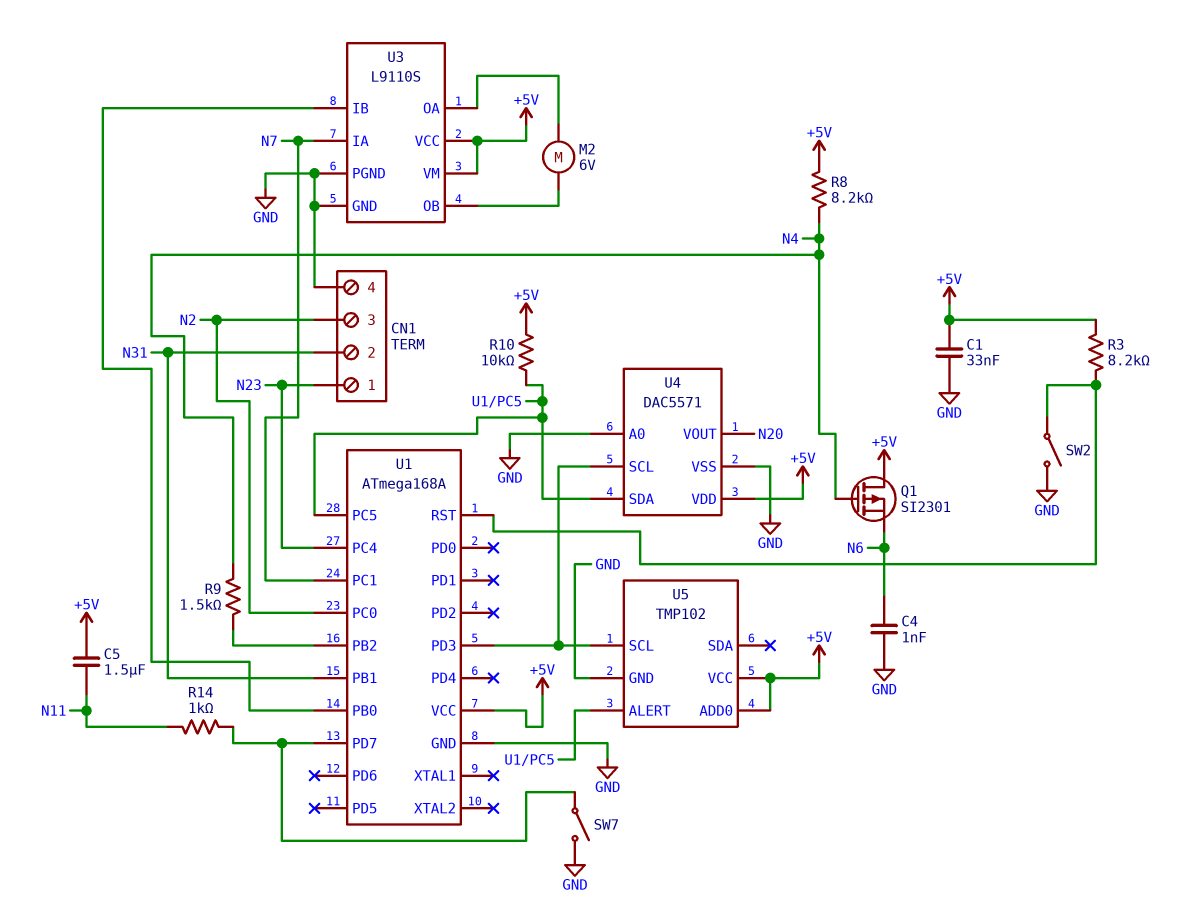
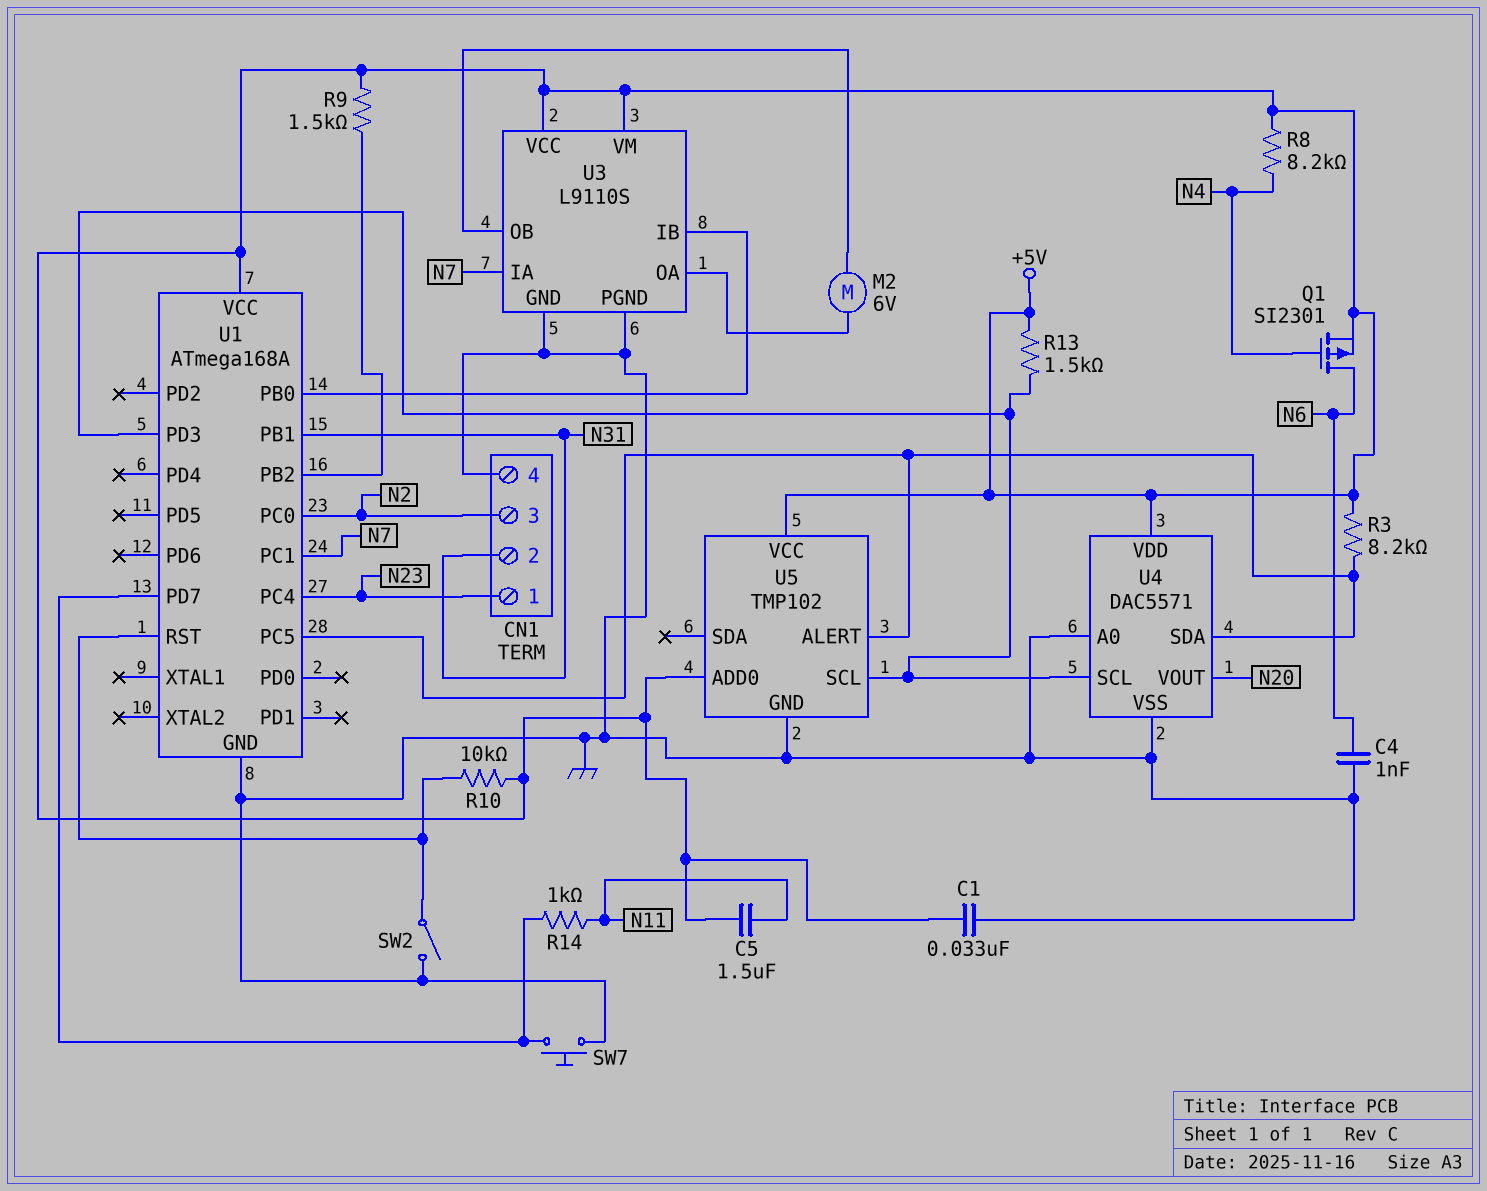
Q1: PMOS SI2301 (G N4, D +5V, S N6) -> PMOS SI2301 (G N4, D N6, S +5V)
R3: 8.2k (+5V, U1/RST) -> 8.2k (+5V, U1/PC5)
R9: 1.5k (N4, U1/PB2) -> 1.5k (+5V, U1/PB2)
R10: 10k (+5V, U1/PC5) -> 10k (+5V, U1/RST)
R13: none -> 1.5k (+5V, U1/PD3)
SW7: switch (GND, U1/PD7) -> button (GND, U1/PD7)

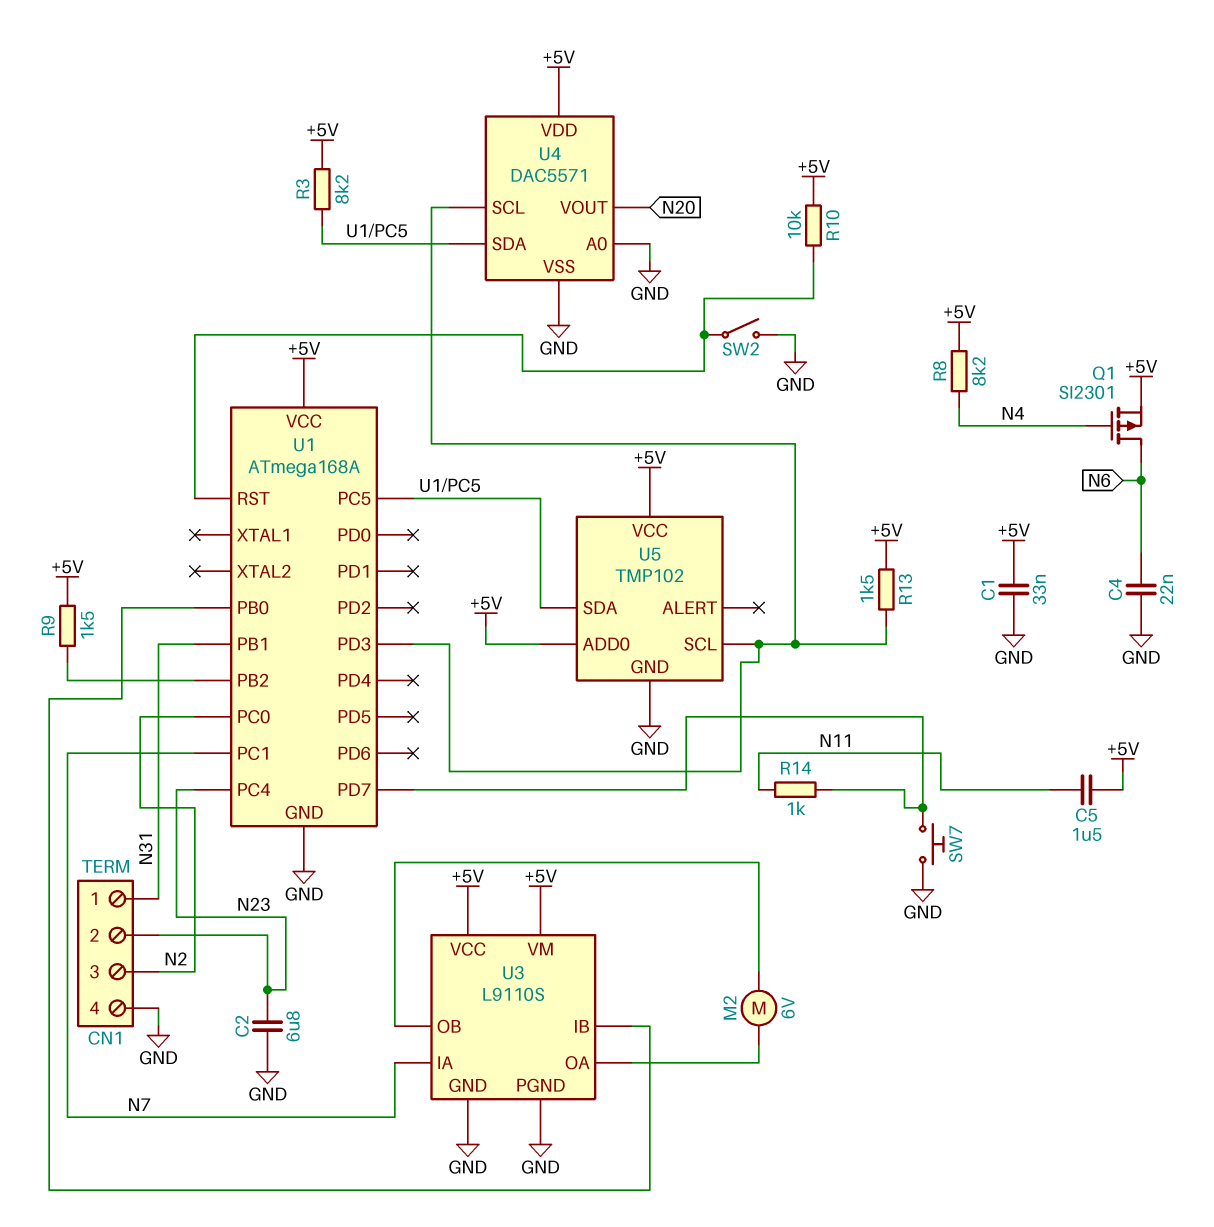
C2: none -> 6.8uF (GND, N23)
C4: 1nF (GND, N6) -> 22nF (GND, N6)
CN1 pin 1: N23 -> N31
CN1 pin 2: N31 -> N23
U5 pin ALERT: U1/PC5 -> none
U5 pin SDA: none -> U1/PC5

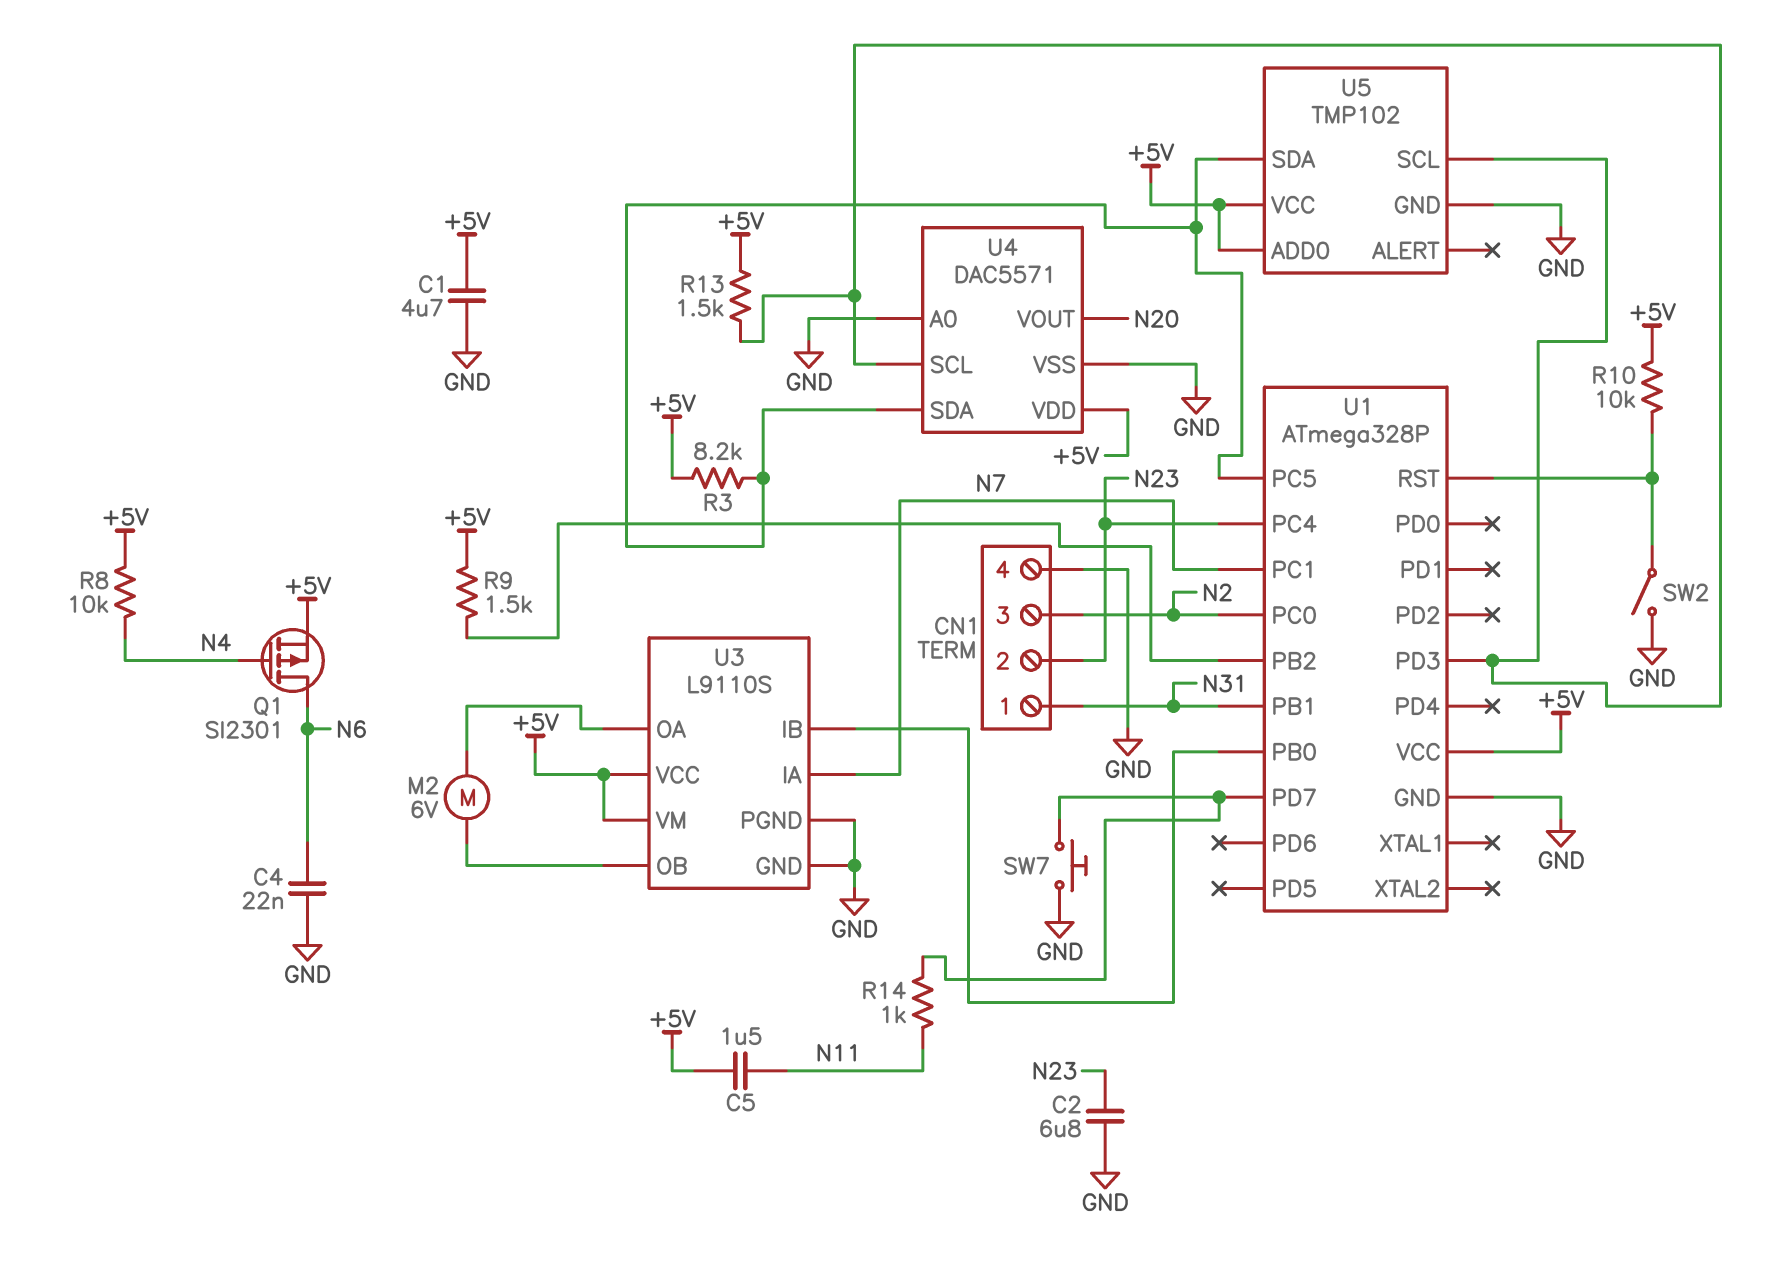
C1: 33nF (+5V, GND) -> 4.7uF (+5V, GND)
R8: 8.2k (+5V, N4) -> 10k (+5V, N4)
U1: ATmega168A -> ATmega328P

